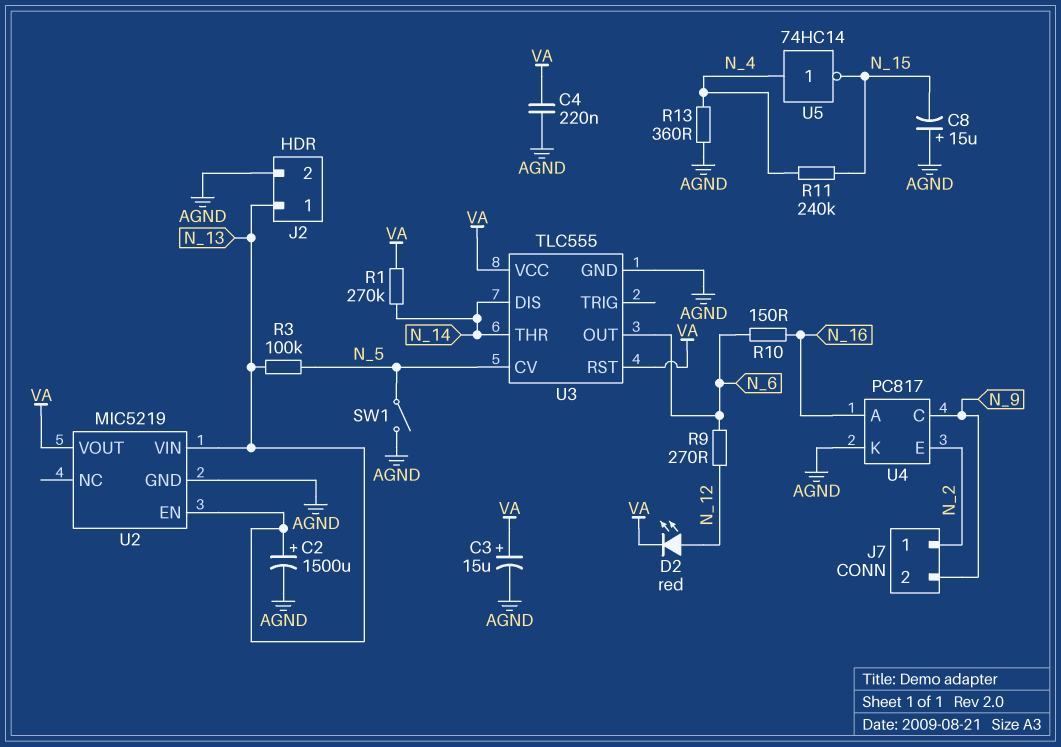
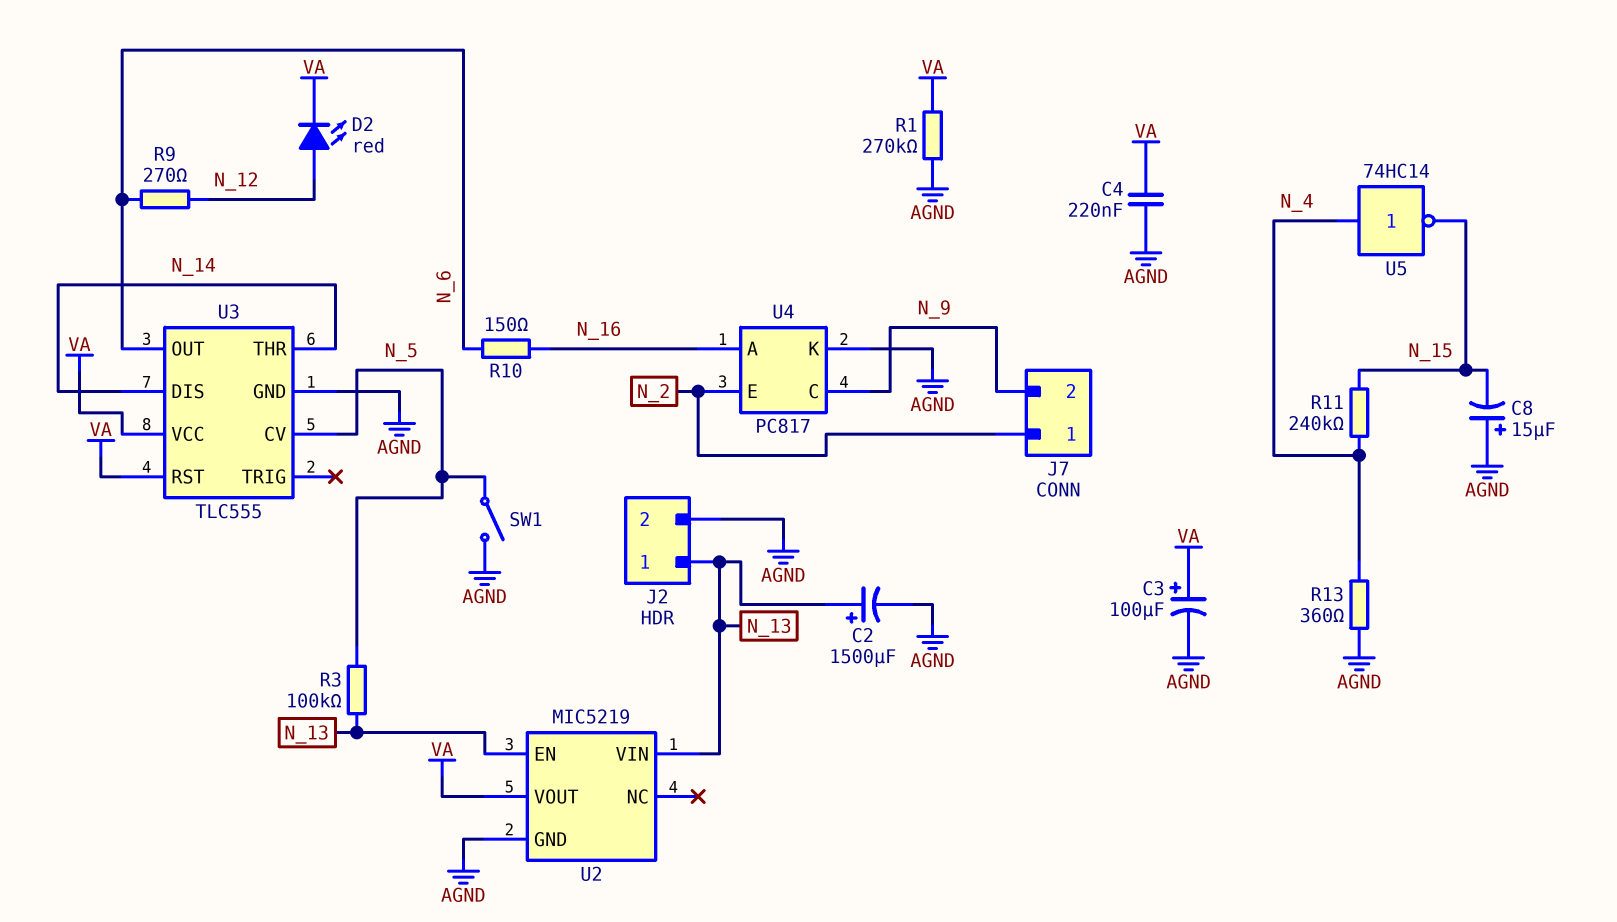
C3: 15uF (plus VA, minus AGND) -> 100uF (plus VA, minus AGND)
R1: 270k (N_14, VA) -> 270k (AGND, VA)

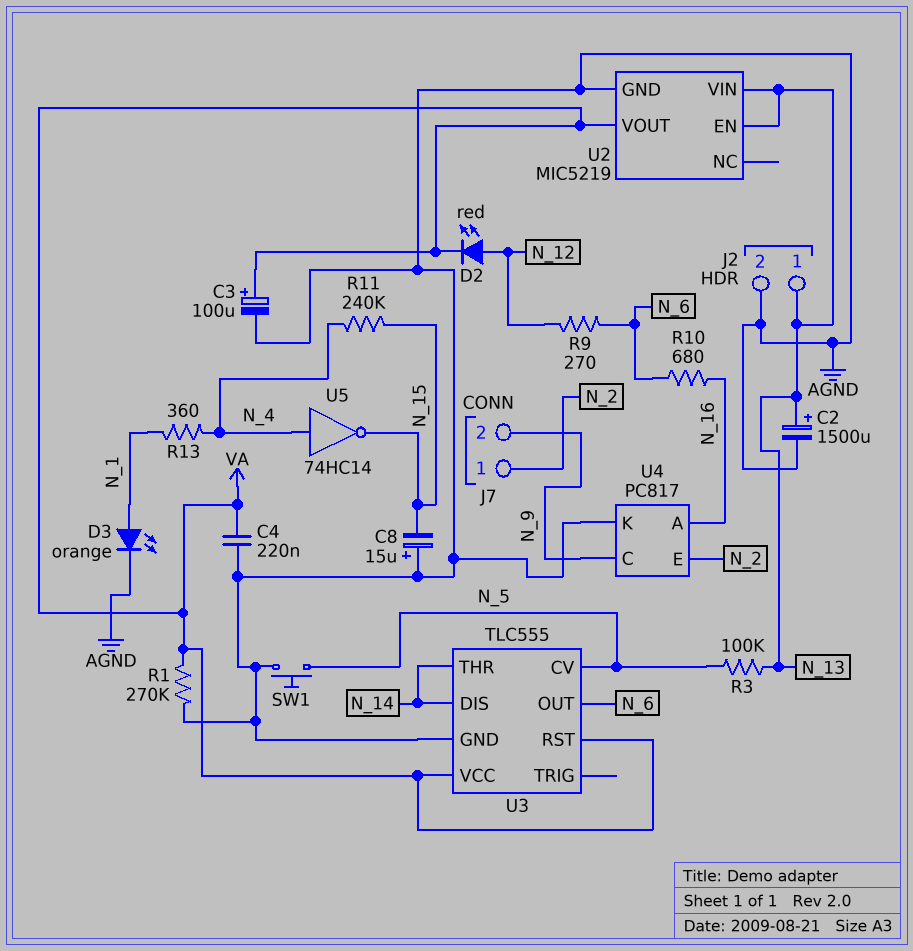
D3: none -> LED orange (A N_1, K AGND)
R10: 150 (N_6, N_16) -> 680 (N_6, N_16)
R13: 360 (AGND, N_4) -> 360 (N_1, N_4)
SW1: switch (AGND, N_5) -> button (AGND, N_5)

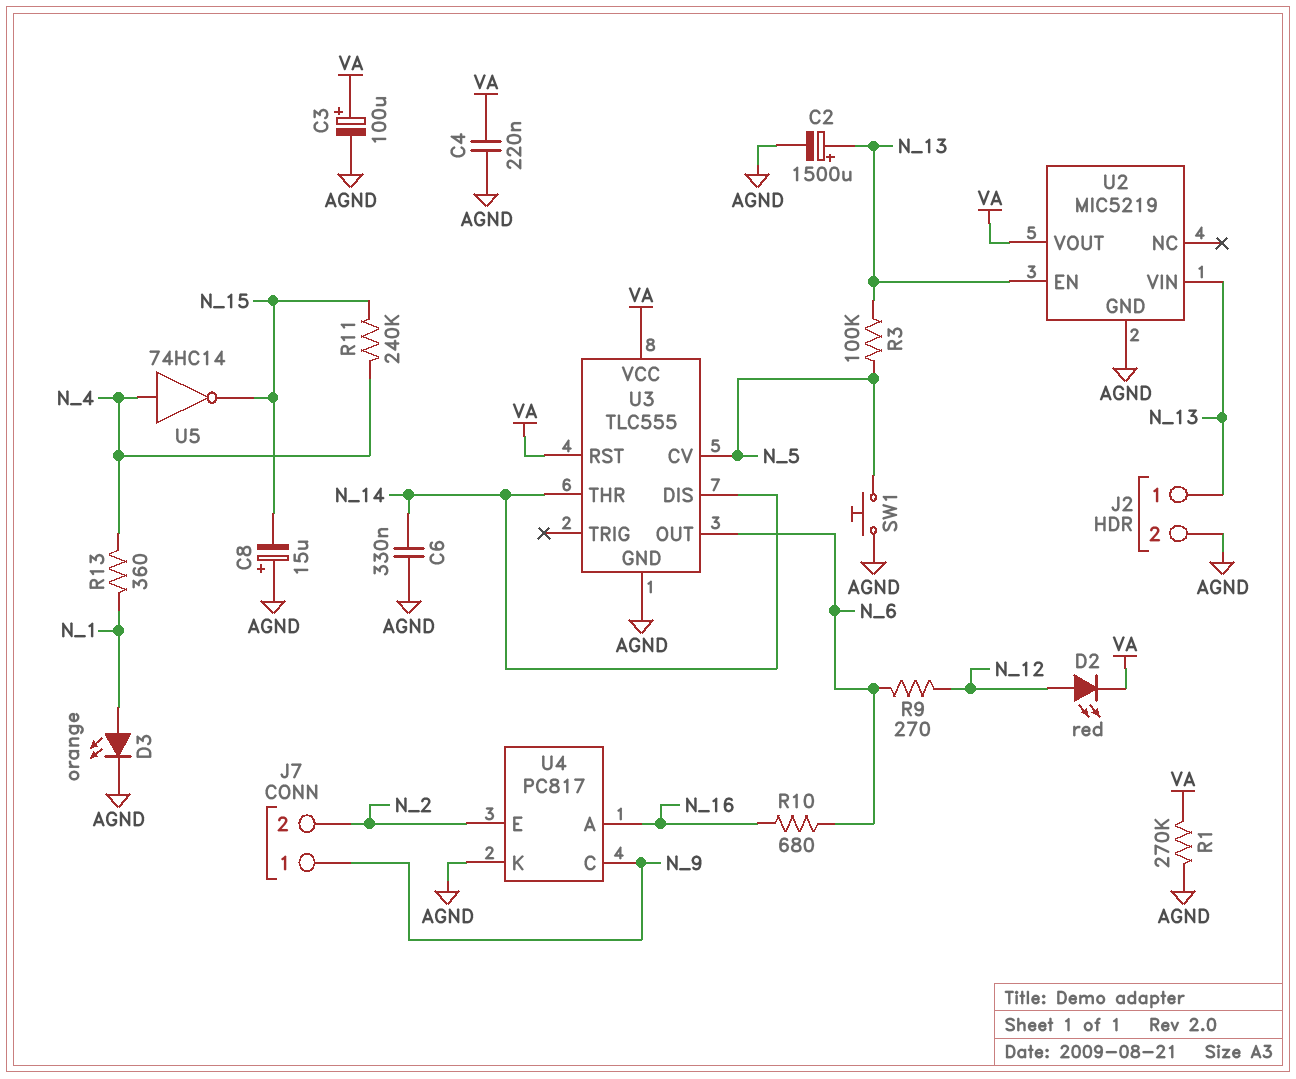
C6: none -> 330nF (AGND, N_14)
J7 pin 1: N_2 -> N_9
J7 pin 2: N_9 -> N_2

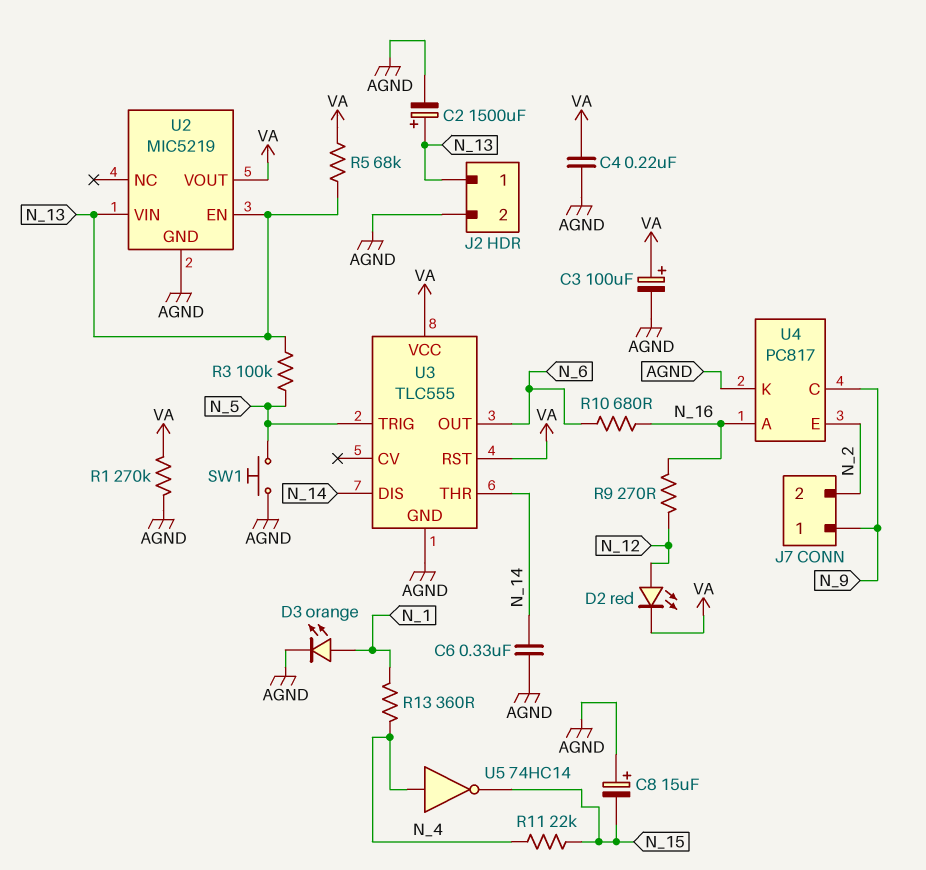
R5: none -> 68k (N_13, VA)
R9: 270 (N_6, N_12) -> 270 (N_12, N_16)
R11: 240k (N_4, N_15) -> 22k (N_4, N_15)
U3 pin CV: N_5 -> none
U3 pin TRIG: none -> N_5

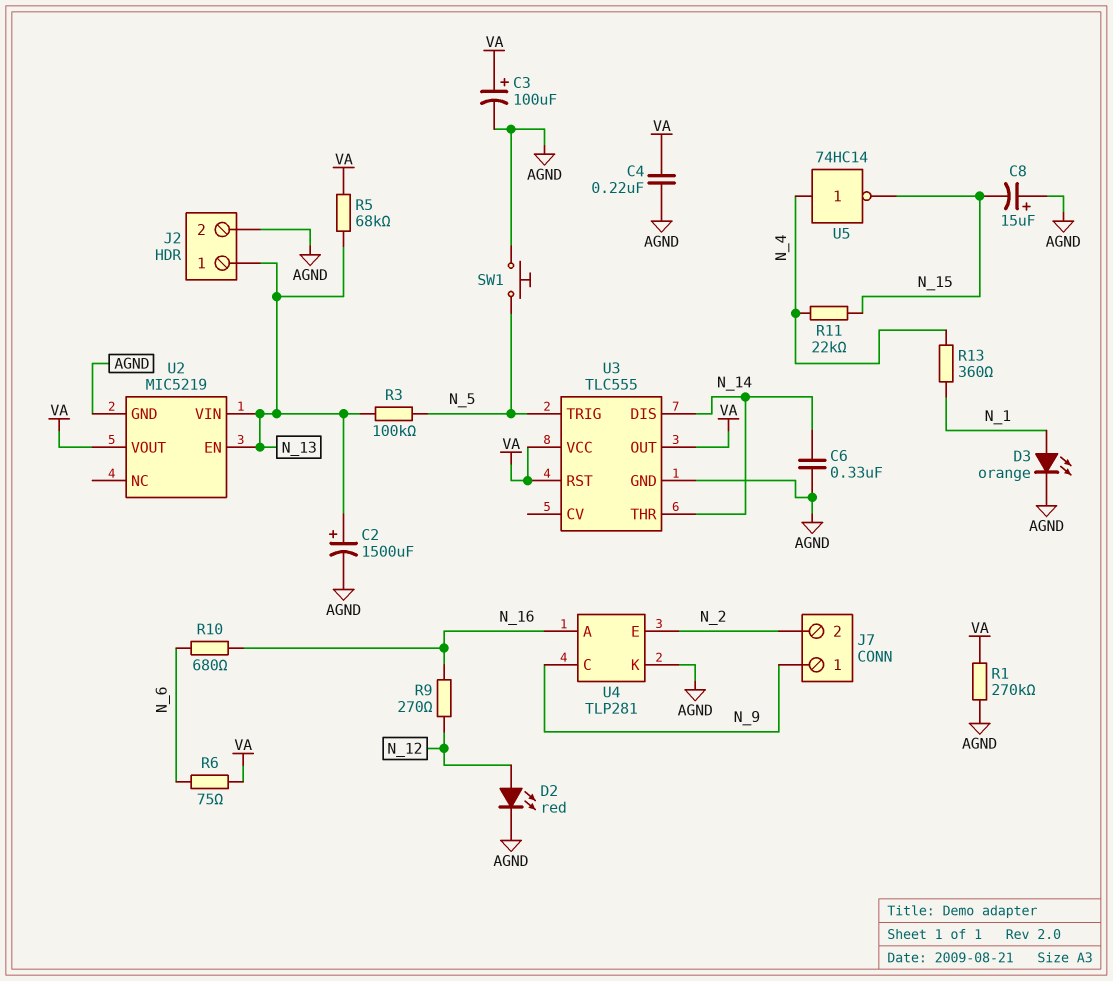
D2: LED red (A N_12, K VA) -> LED red (A N_12, K AGND)
R6: none -> 75 (N_6, VA)
U3 pin OUT: N_6 -> VA
U4: PC817 -> TLP281

